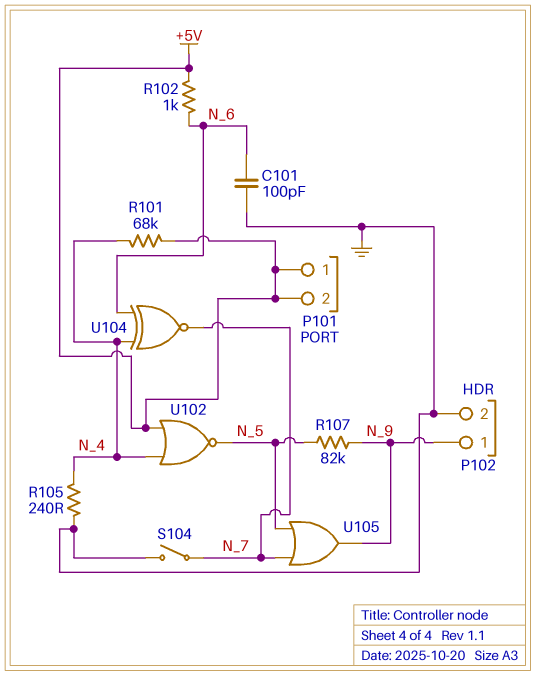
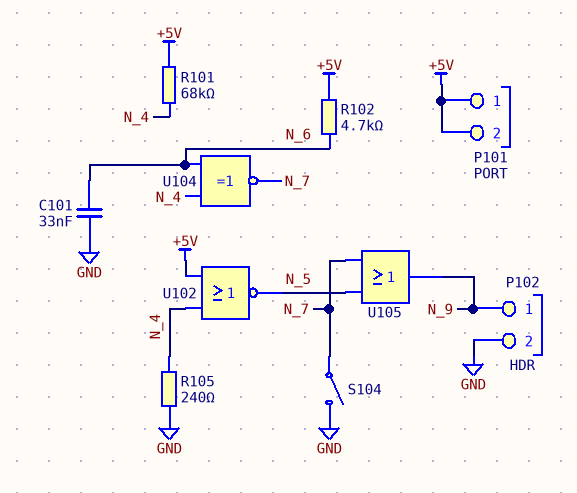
C101: 100pF (GND, N_6) -> 33nF (GND, N_6)
R102: 1k (+5V, N_6) -> 4.7k (+5V, N_6)
R107: 82k (N_5, N_9) -> none

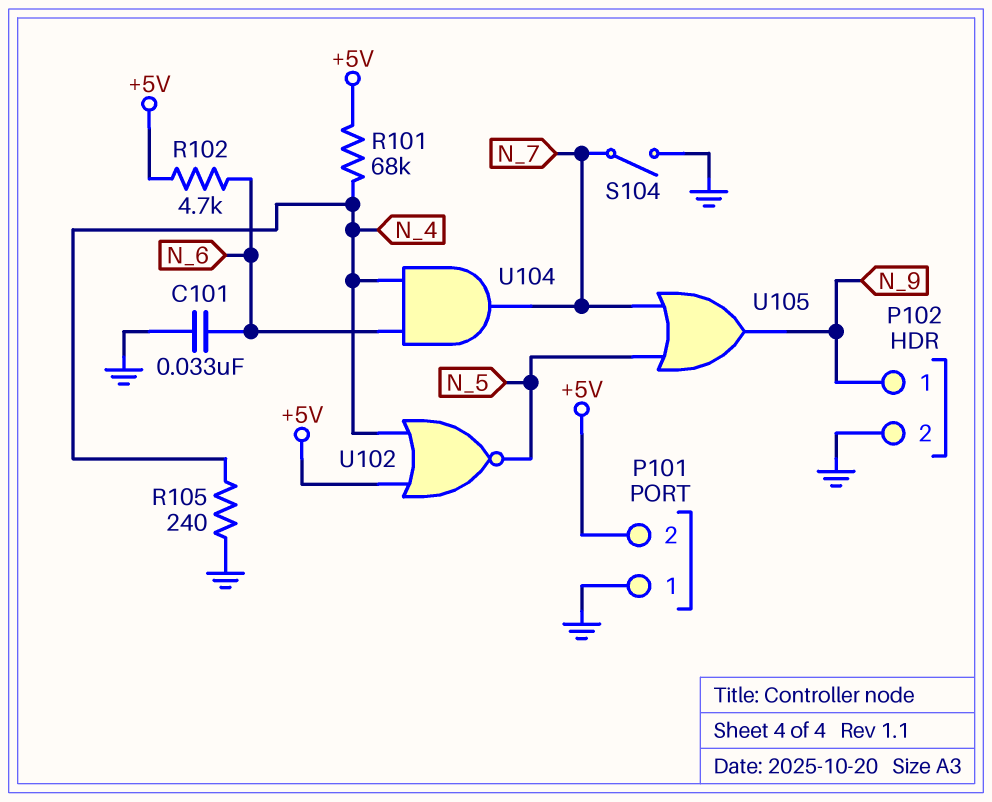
P101 pin 1: +5V -> GND
U104: XNOR (in N_4, in N_6, out N_7) -> AND (in N_4, in N_6, out N_7)

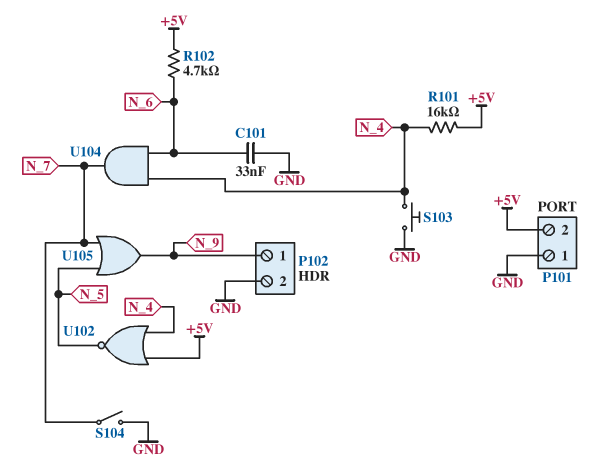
R101: 68k (+5V, N_4) -> 16k (+5V, N_4)
R105: 240 (GND, N_4) -> none
S103: none -> button (GND, N_4)

